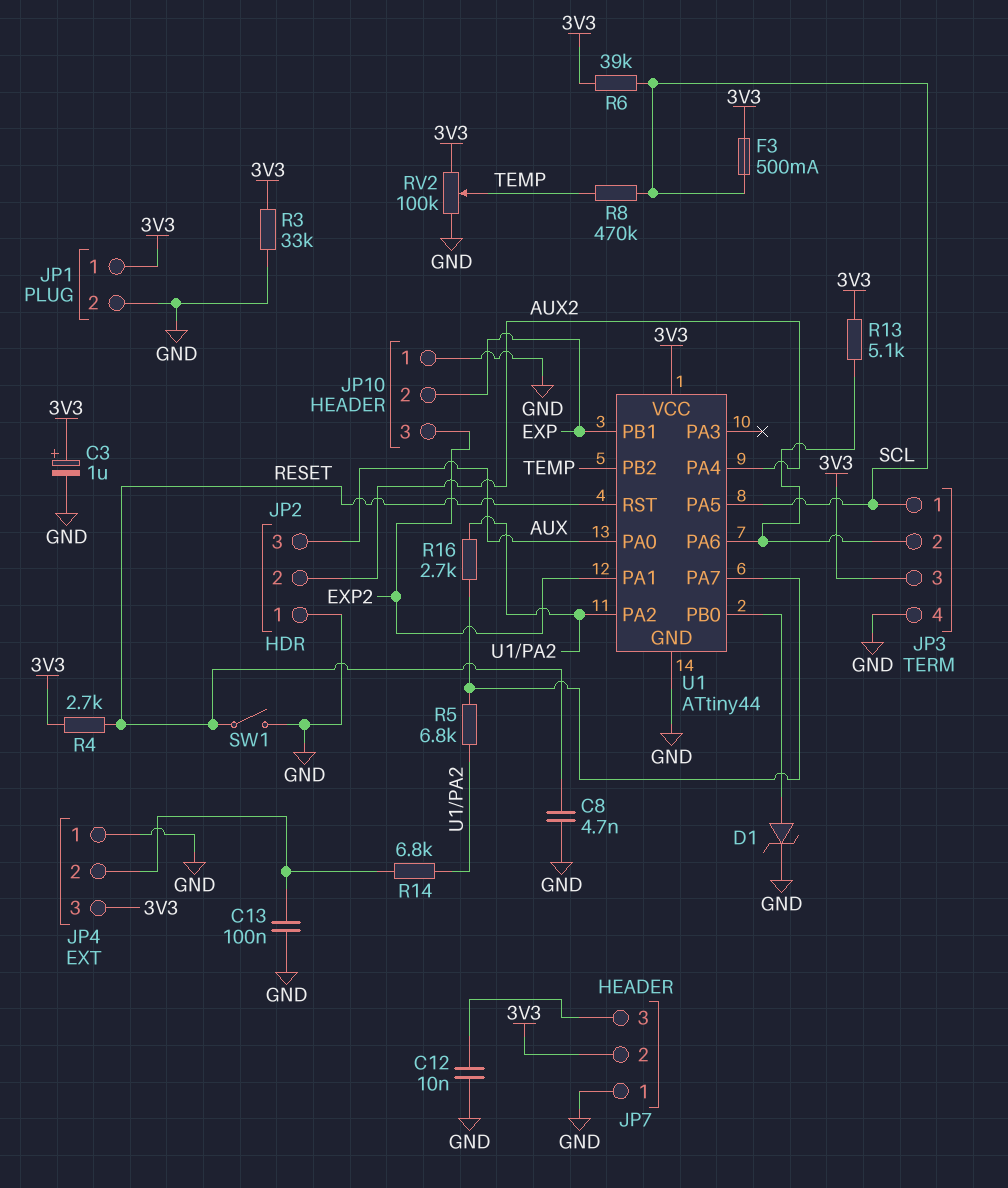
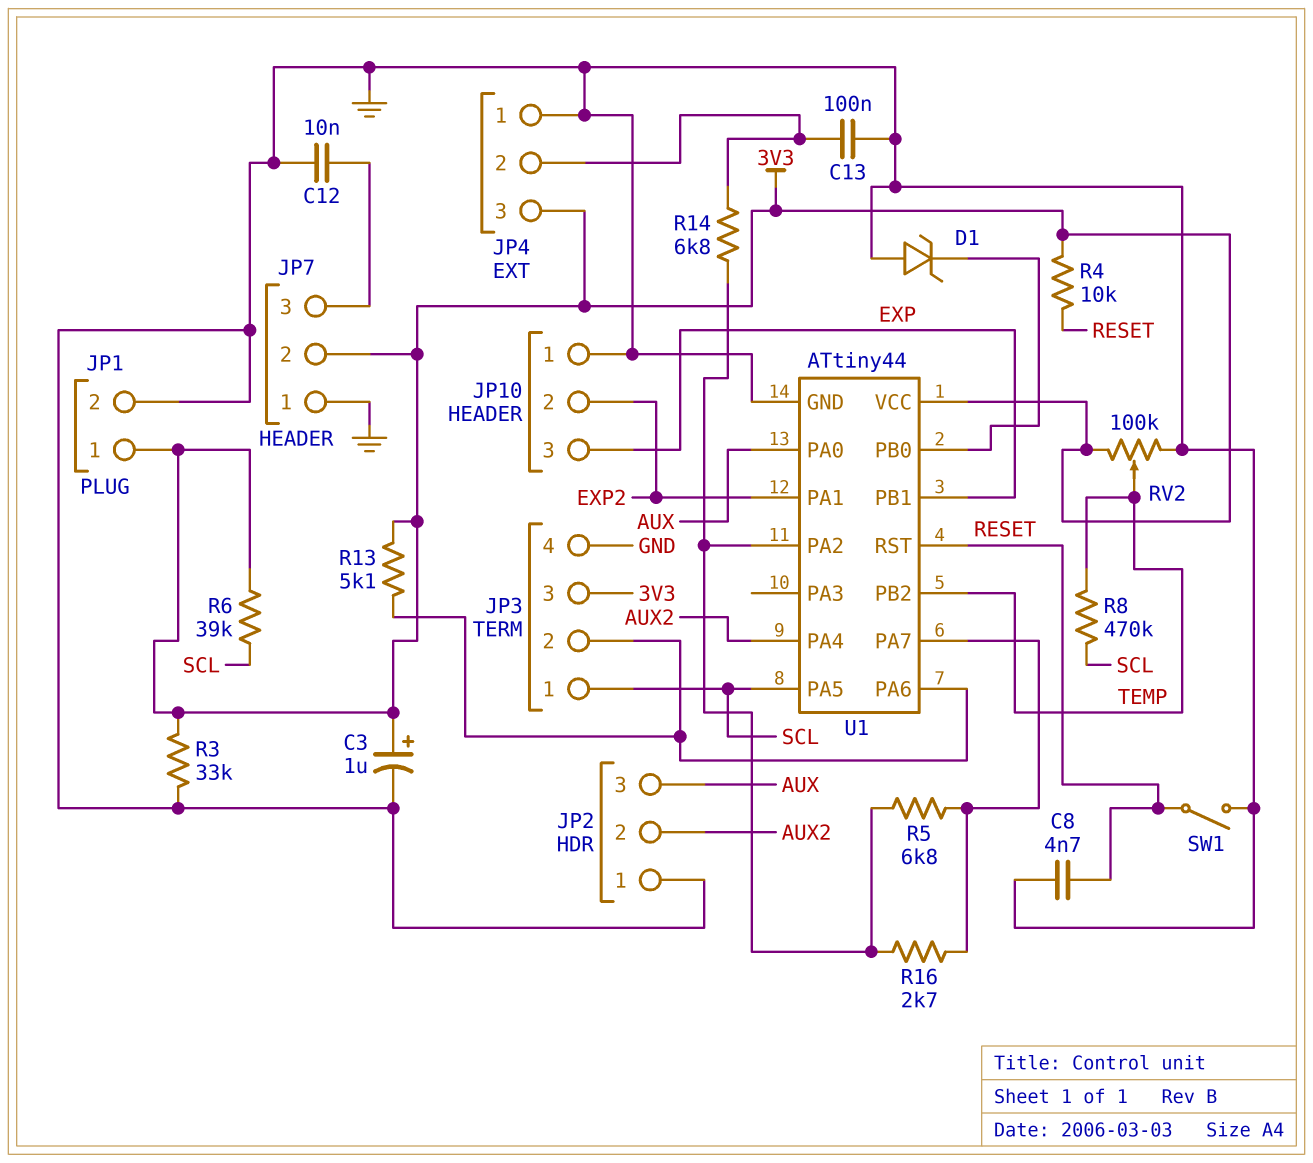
D1: zener (A U1/PB0, K GND) -> zener (A GND, K U1/PB0)
F3: 500mA (3V3, SCL) -> none
JP10 pin 2: EXP -> EXP2
JP10 pin 3: EXP2 -> EXP
R4: 2.7k (3V3, RESET) -> 10k (3V3, RESET)

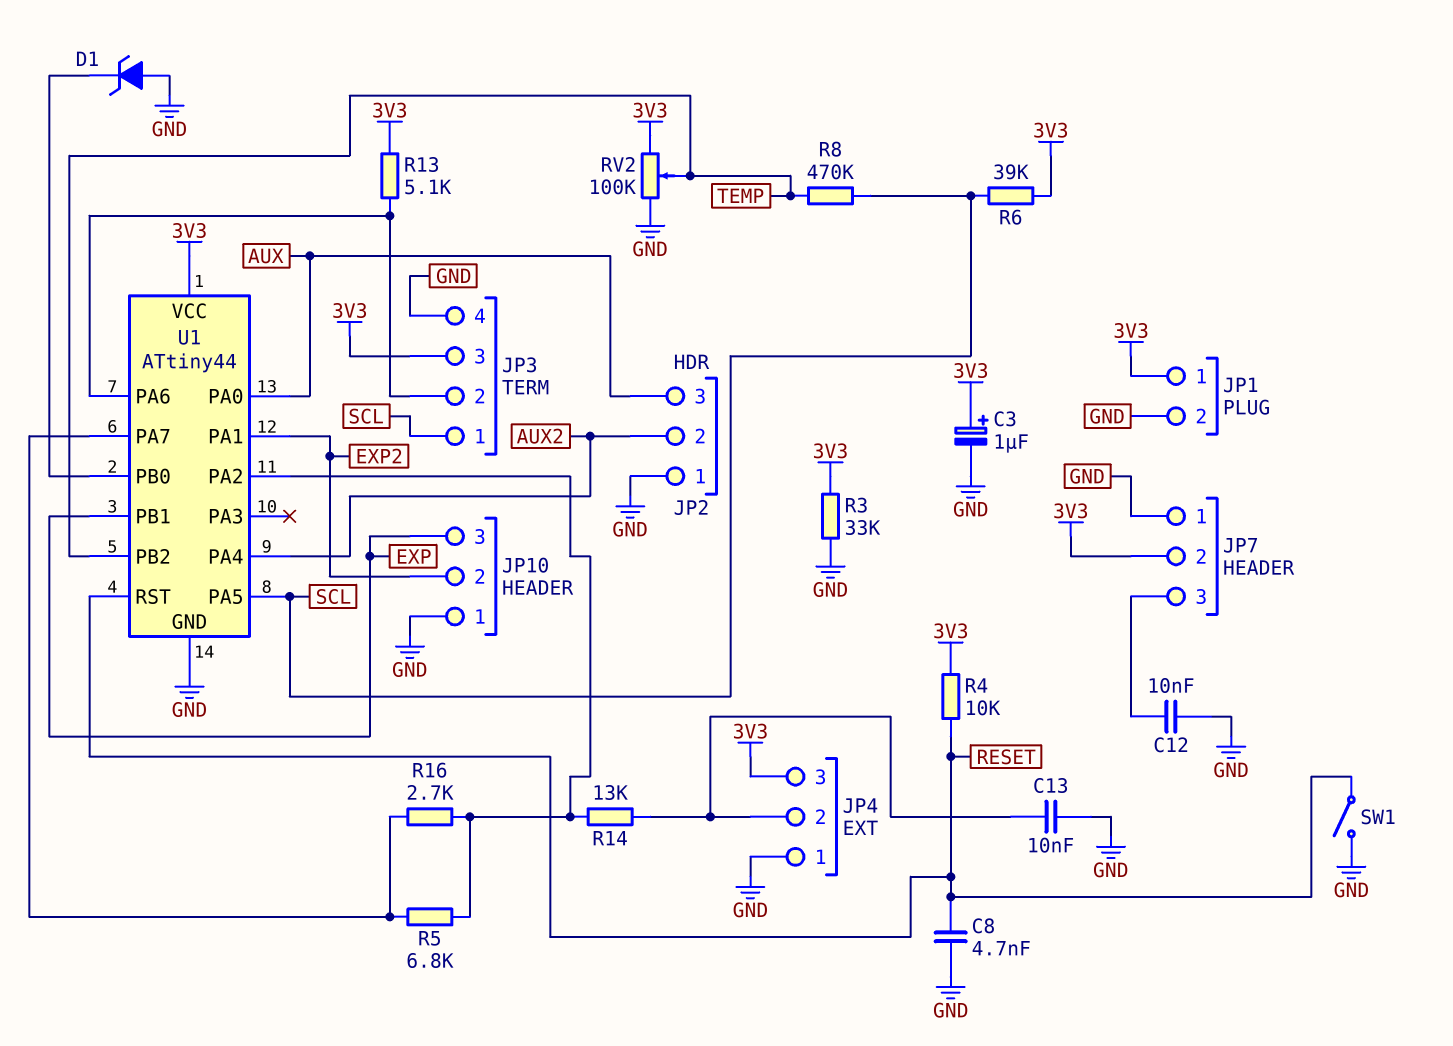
C13: 100nF (GND, JP4/2) -> 10nF (GND, JP4/2)
R14: 6.8k (JP4/2, U1/PA2) -> 13k (JP4/2, U1/PA2)

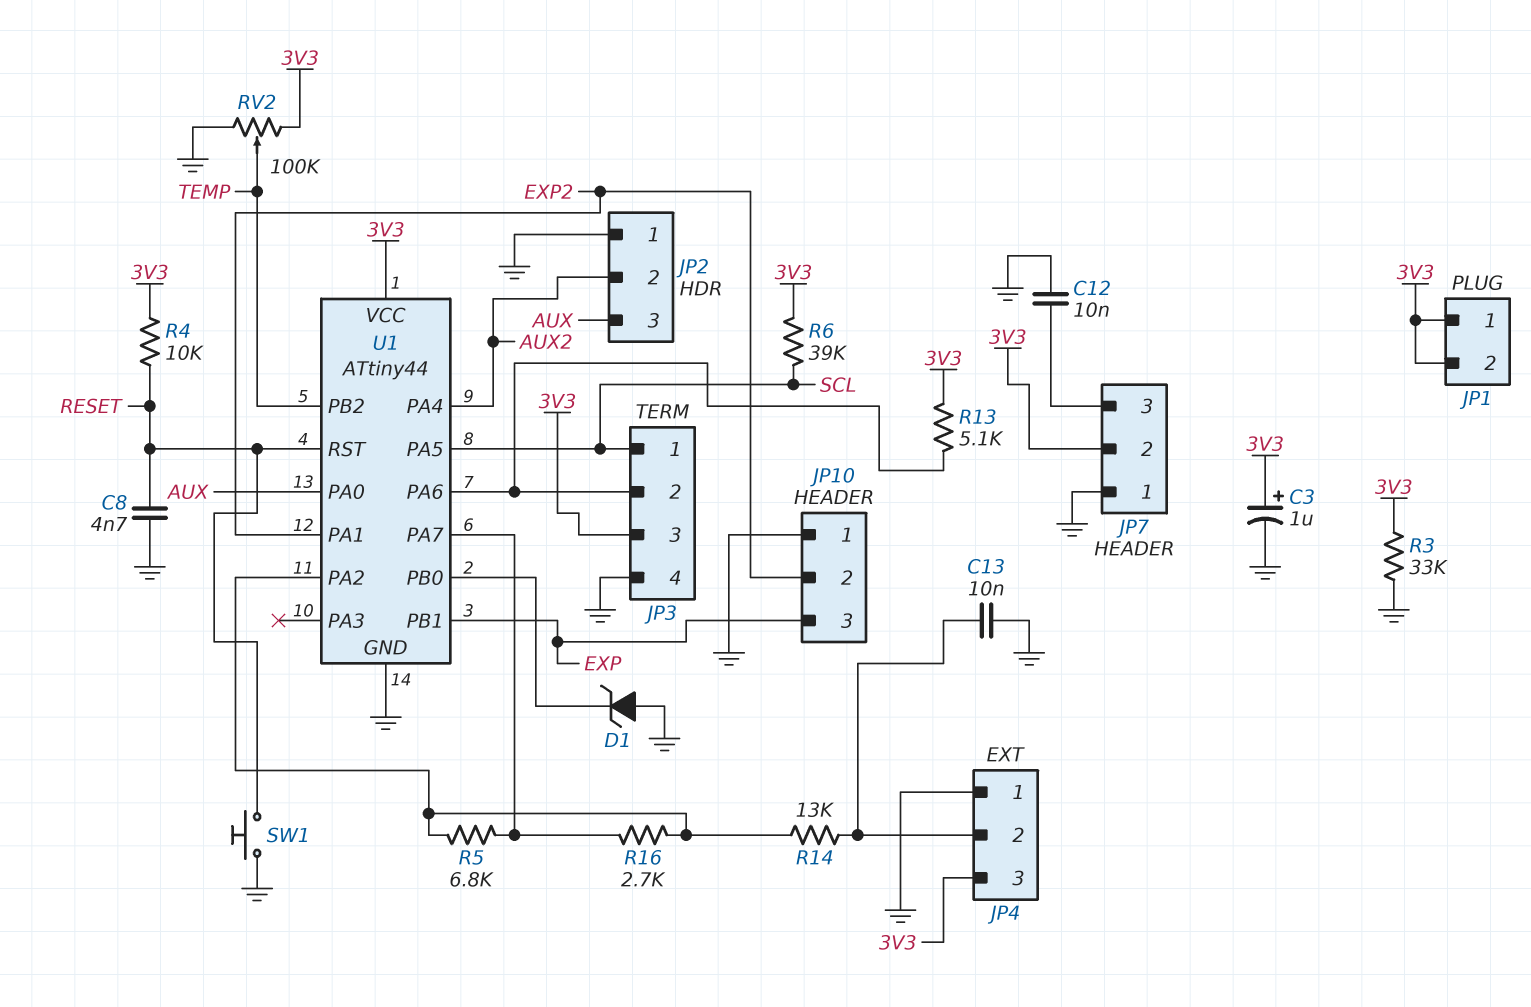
JP1 pin 2: GND -> 3V3
R8: 470k (SCL, TEMP) -> none
SW1: switch (GND, RESET) -> button (GND, RESET)

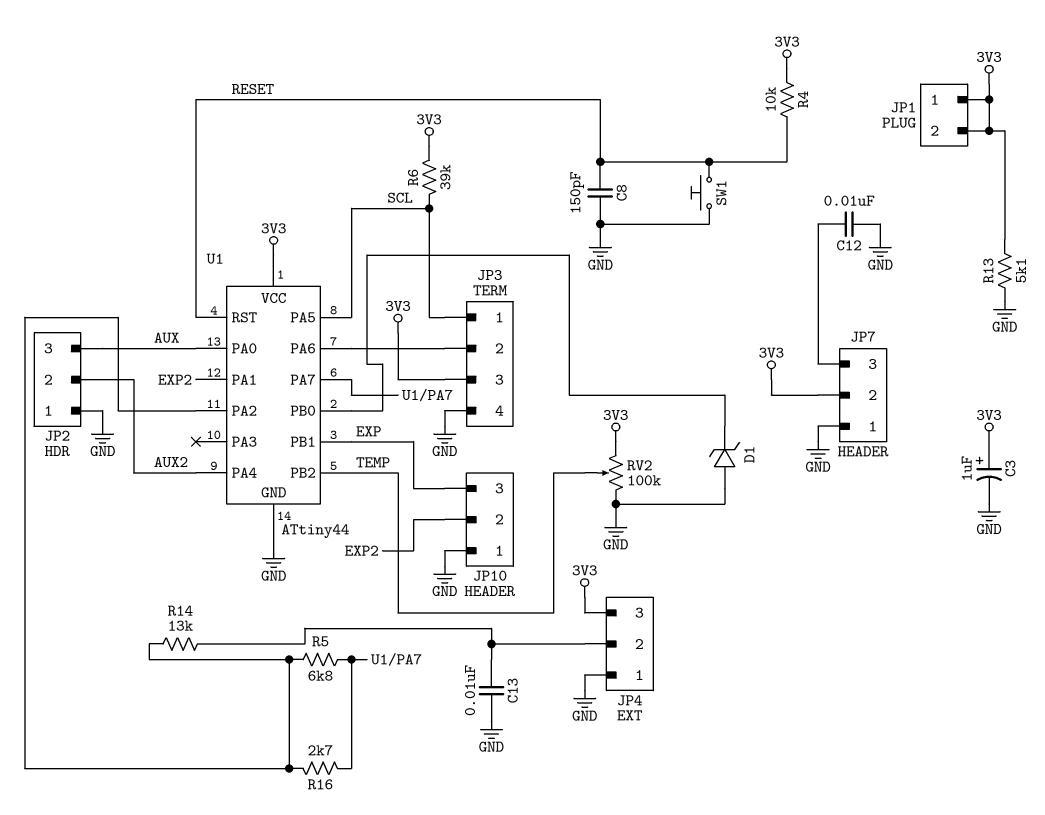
C8: 4.7nF (GND, RESET) -> 150pF (GND, RESET)
R3: 33k (3V3, GND) -> none
R13: 5.1k (3V3, JP3/2) -> 5.1k (3V3, GND)

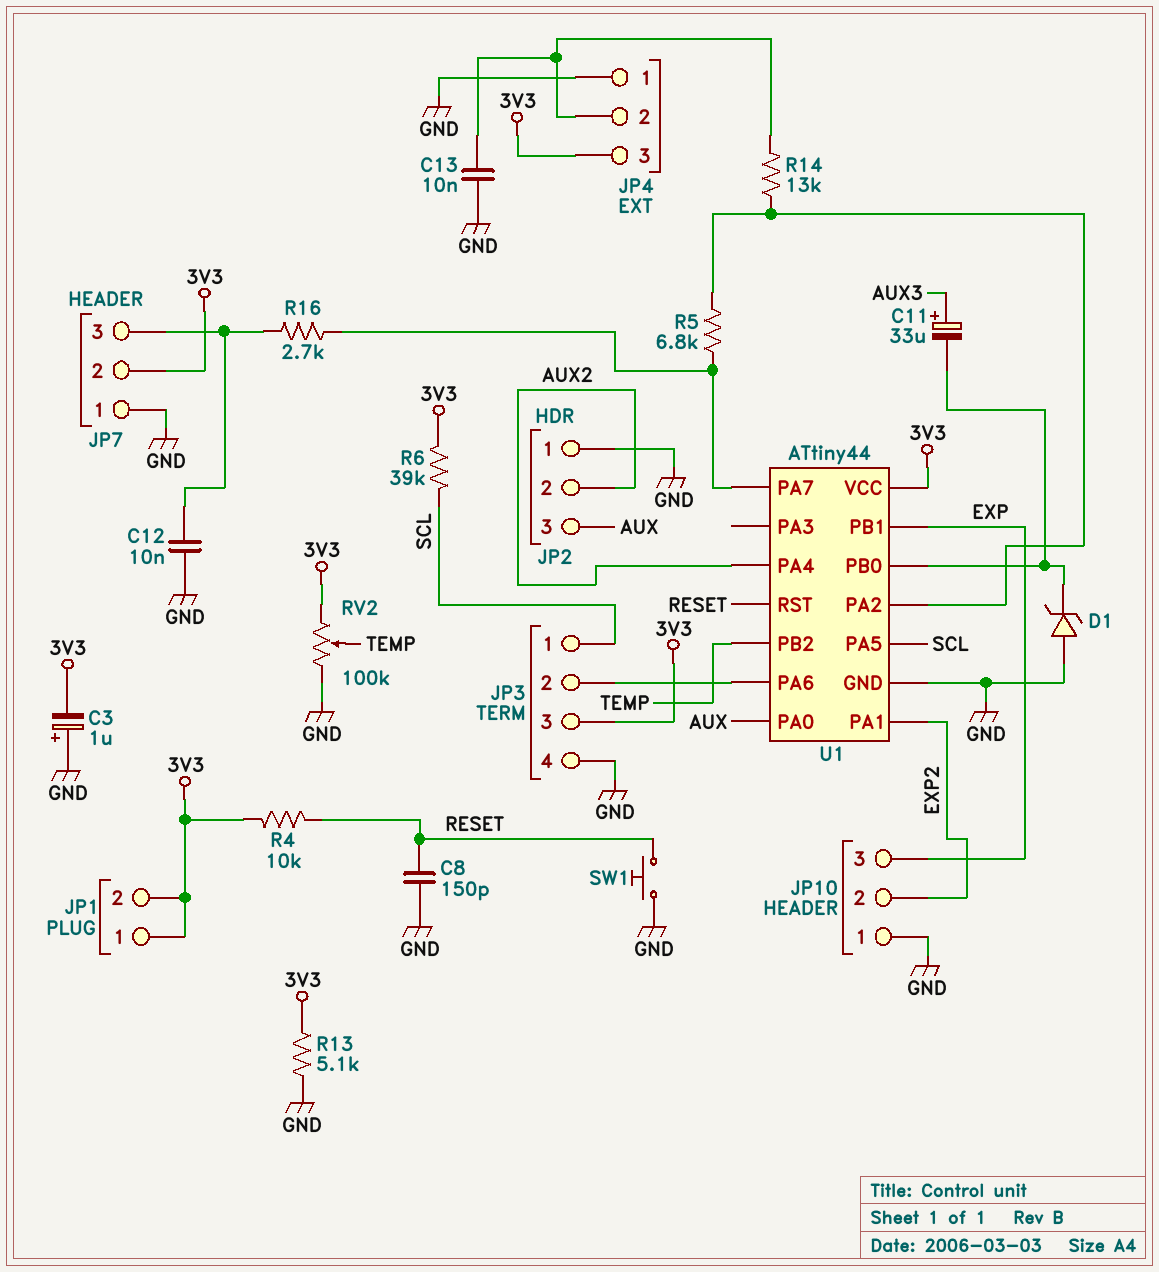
C3: 1uF (plus 3V3, minus GND) -> 1uF (plus GND, minus 3V3)
C11: none -> 33uF (plus AUX3, minus U1/PB0)
R16: 2.7k (U1/PA2, U1/PA7) -> 2.7k (JP7/3, U1/PA7)

